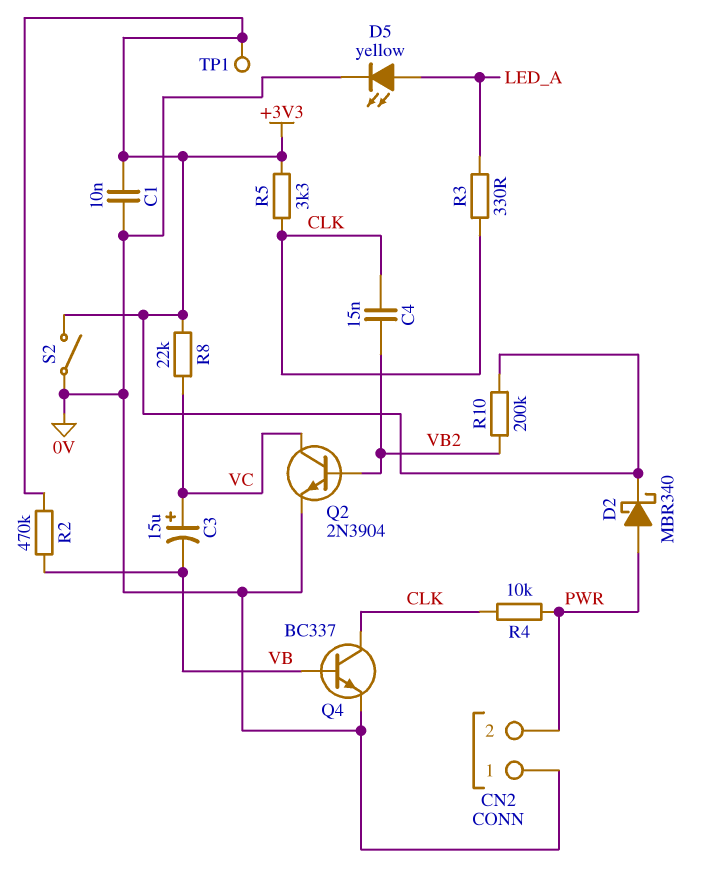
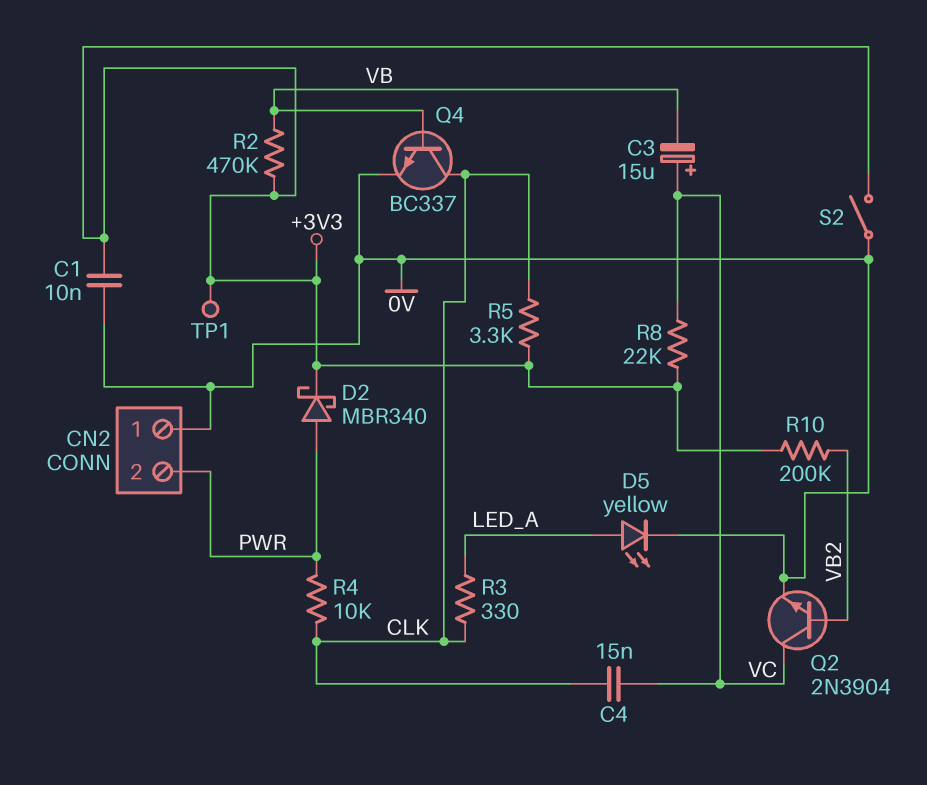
C4: 15nF (CLK, VB2) -> 15nF (CLK, VC)

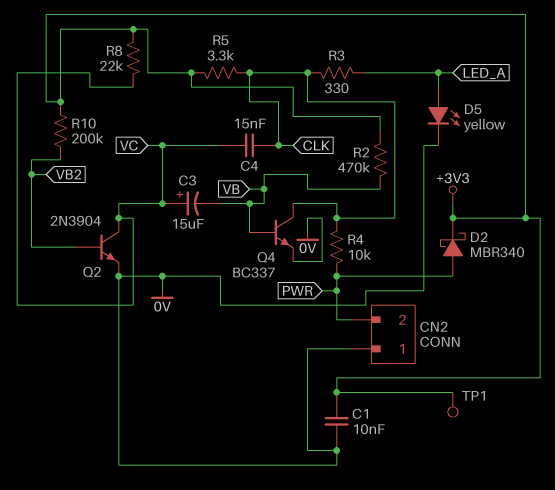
S2: switch (+3V3, 0V) -> none

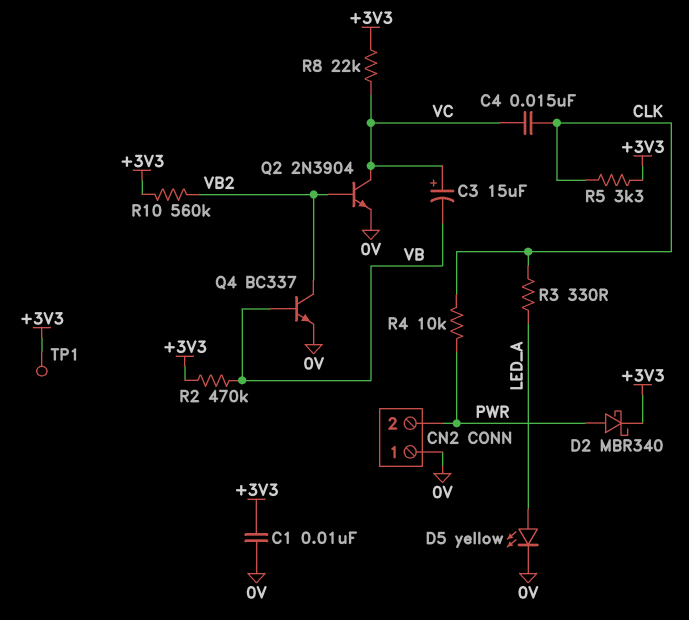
Q4: NPN BC337 (B VB, C CLK, E 0V) -> NPN BC337 (B VB, C VB2, E 0V)
R10: 200k (+3V3, VB2) -> 560k (+3V3, VB2)

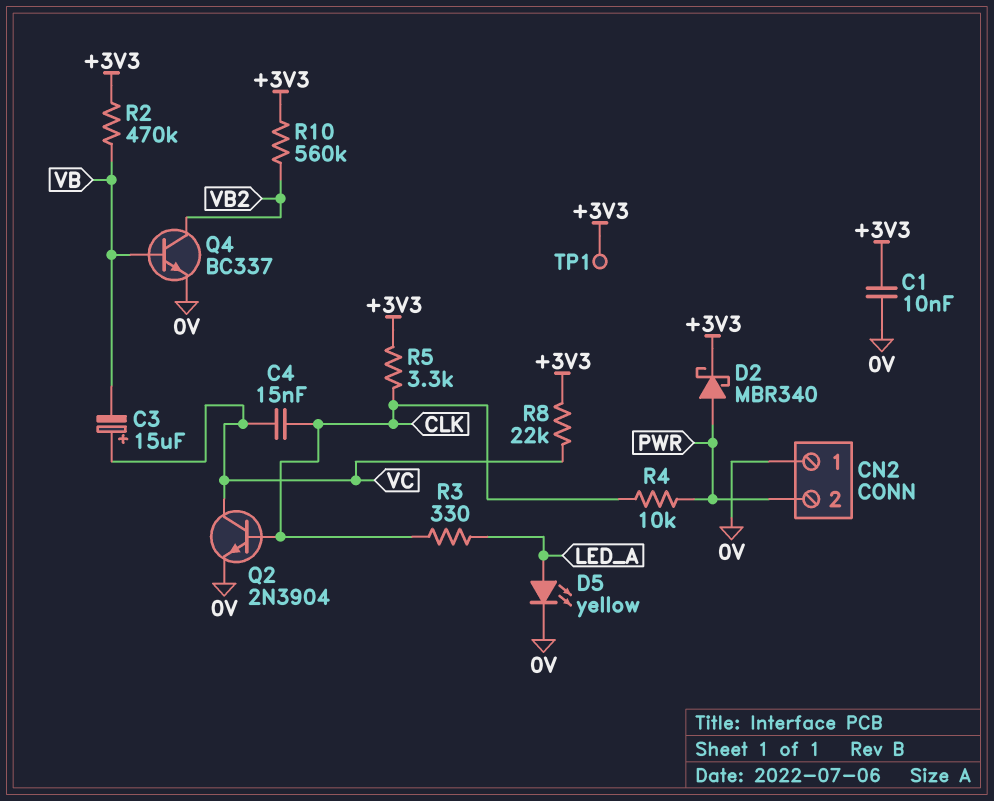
Q2: NPN 2N3904 (B VB2, C VC, E 0V) -> NPN 2N3904 (B CLK, C VC, E 0V)

